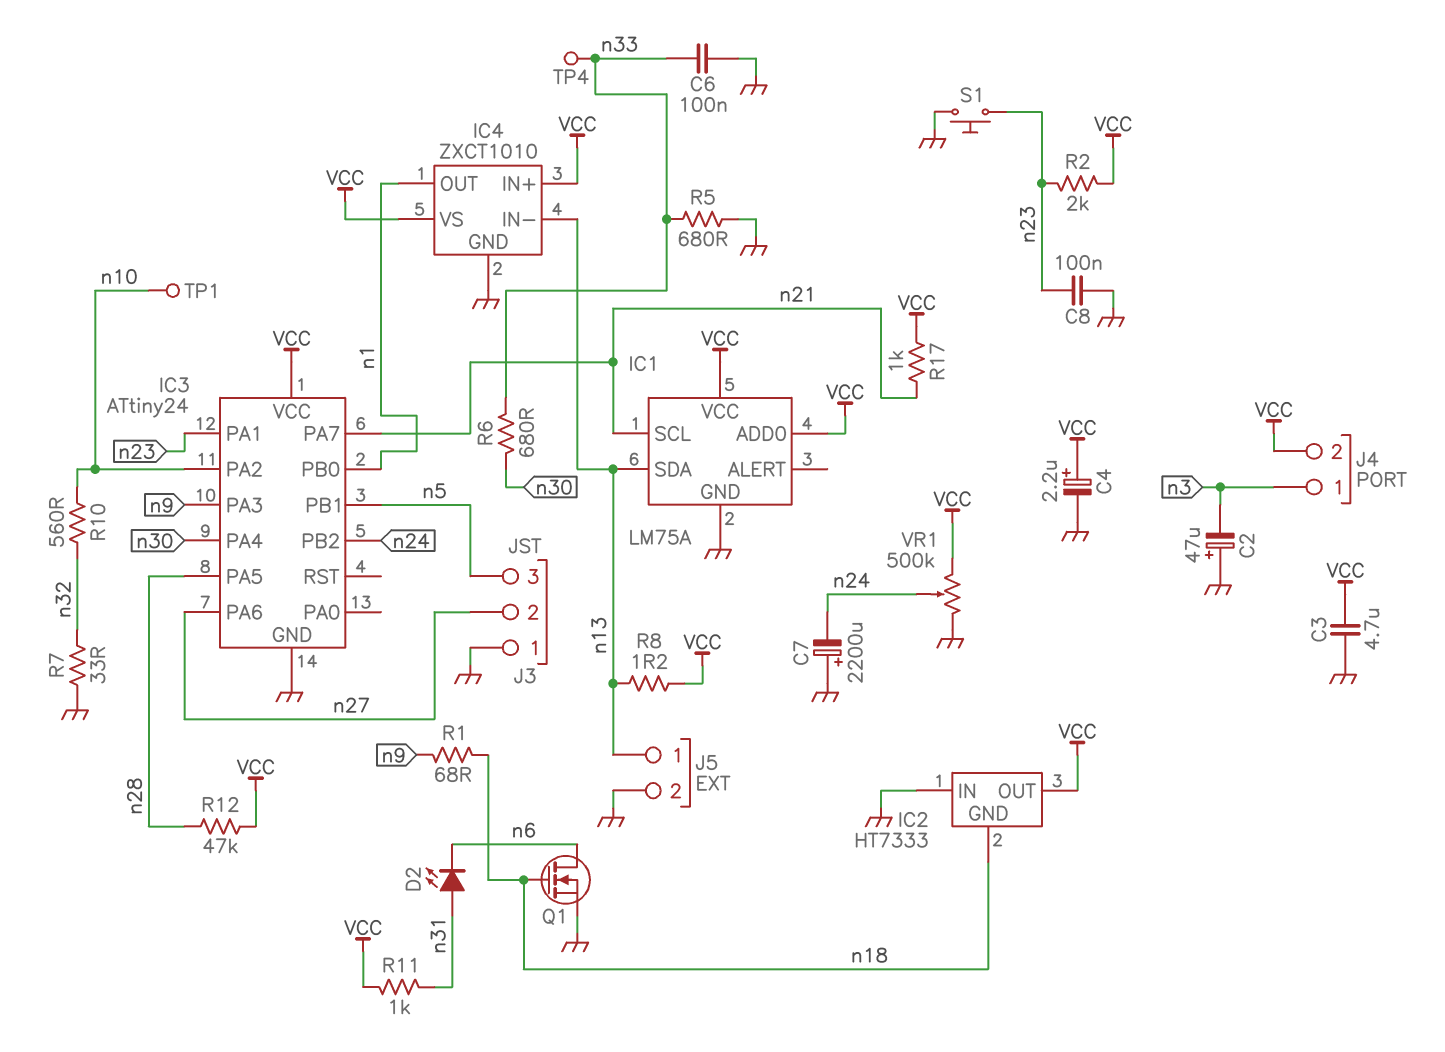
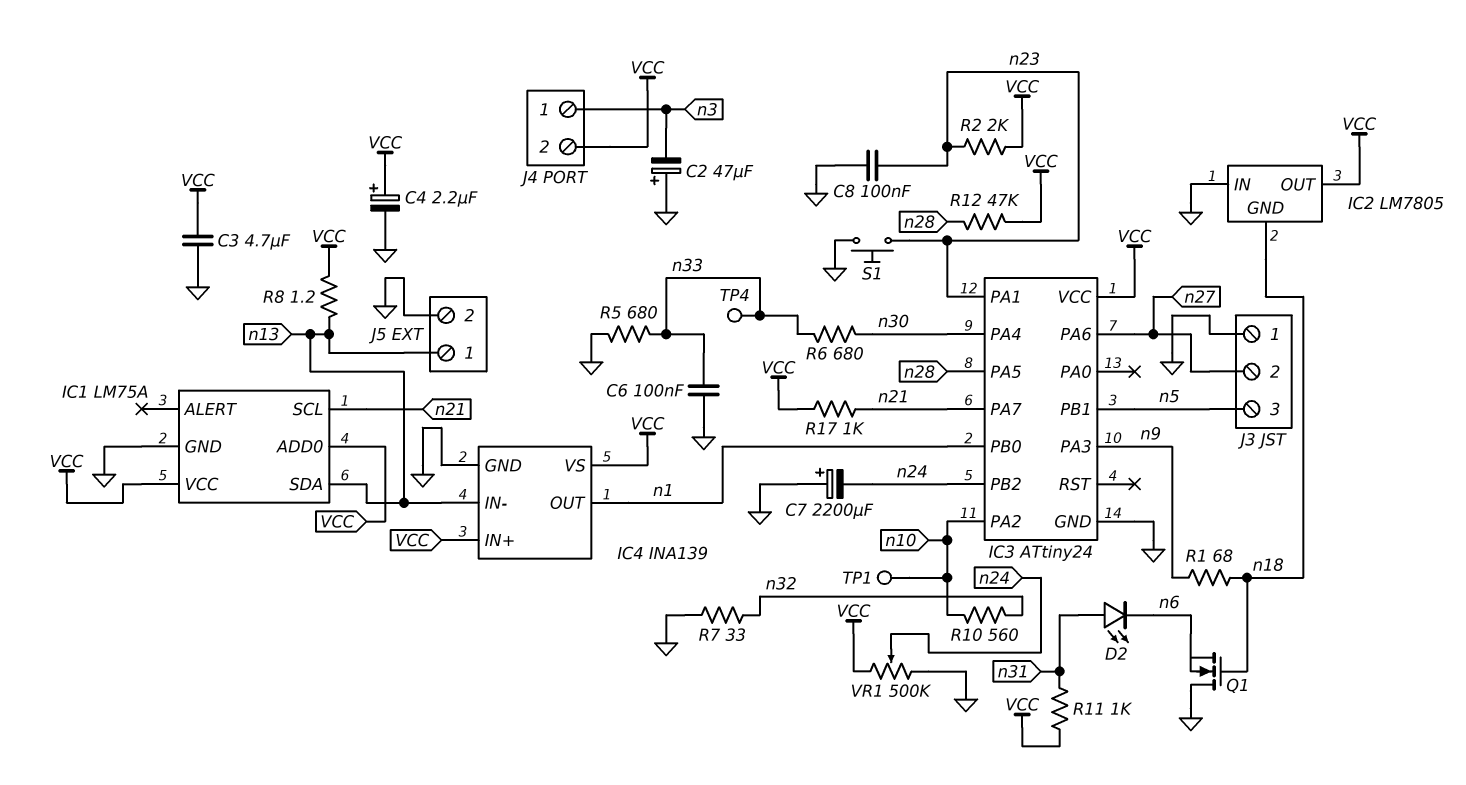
IC2: HT7333 -> LM7805
IC4: ZXCT1010 -> INA139
Q1: NMOS (G n18, D n6, S GND) -> NMOS (G n18, D GND, S n6)

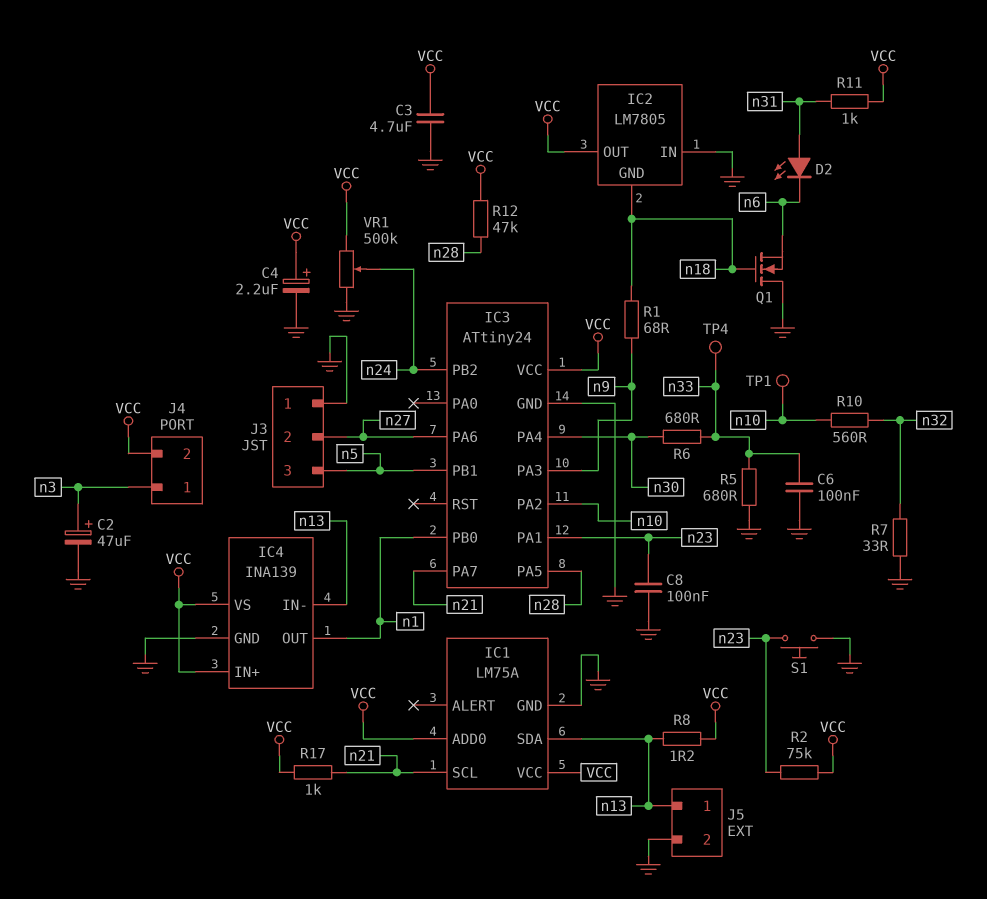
C2: 47uF (plus GND, minus n3) -> 47uF (plus n3, minus GND)
C7: 2200uF (plus GND, minus n24) -> none
R2: 2k (VCC, n23) -> 75k (VCC, n23)

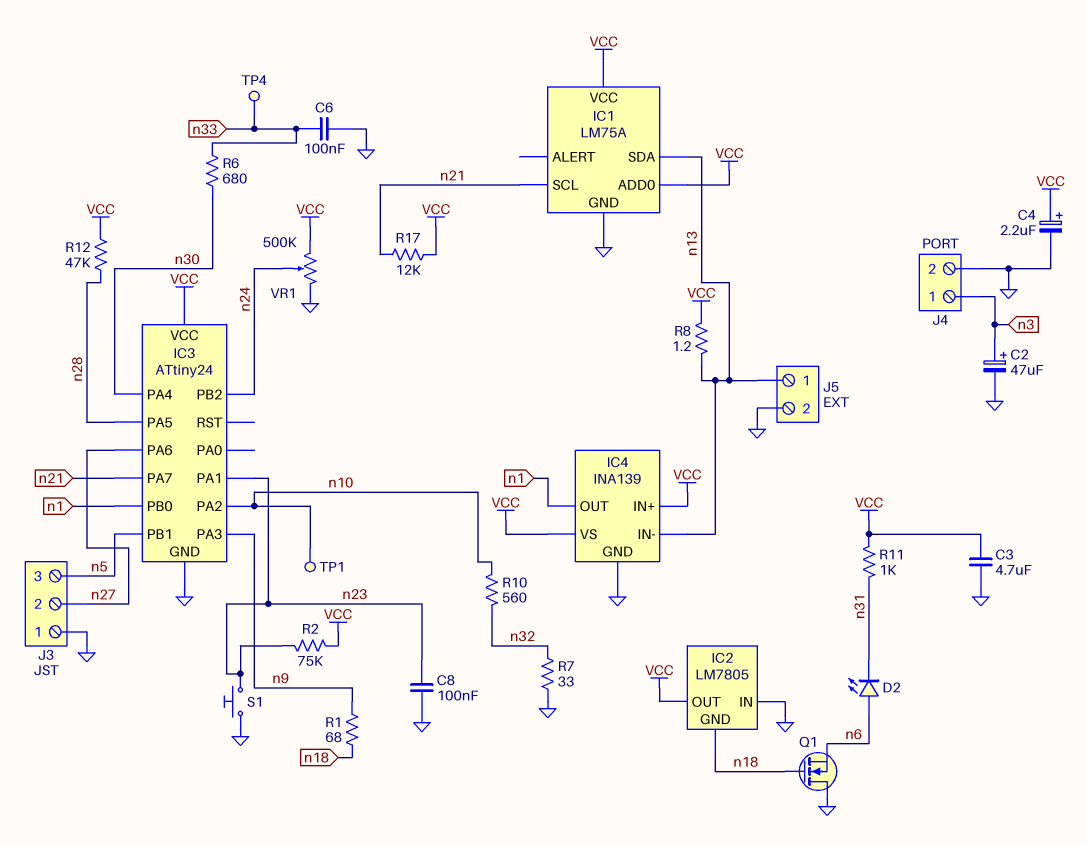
D2: LED (A n31, K n6) -> LED (A n6, K n31)
J4 pin 2: VCC -> GND
R5: 680 (GND, n33) -> none
R17: 1k (VCC, n21) -> 12k (VCC, n21)

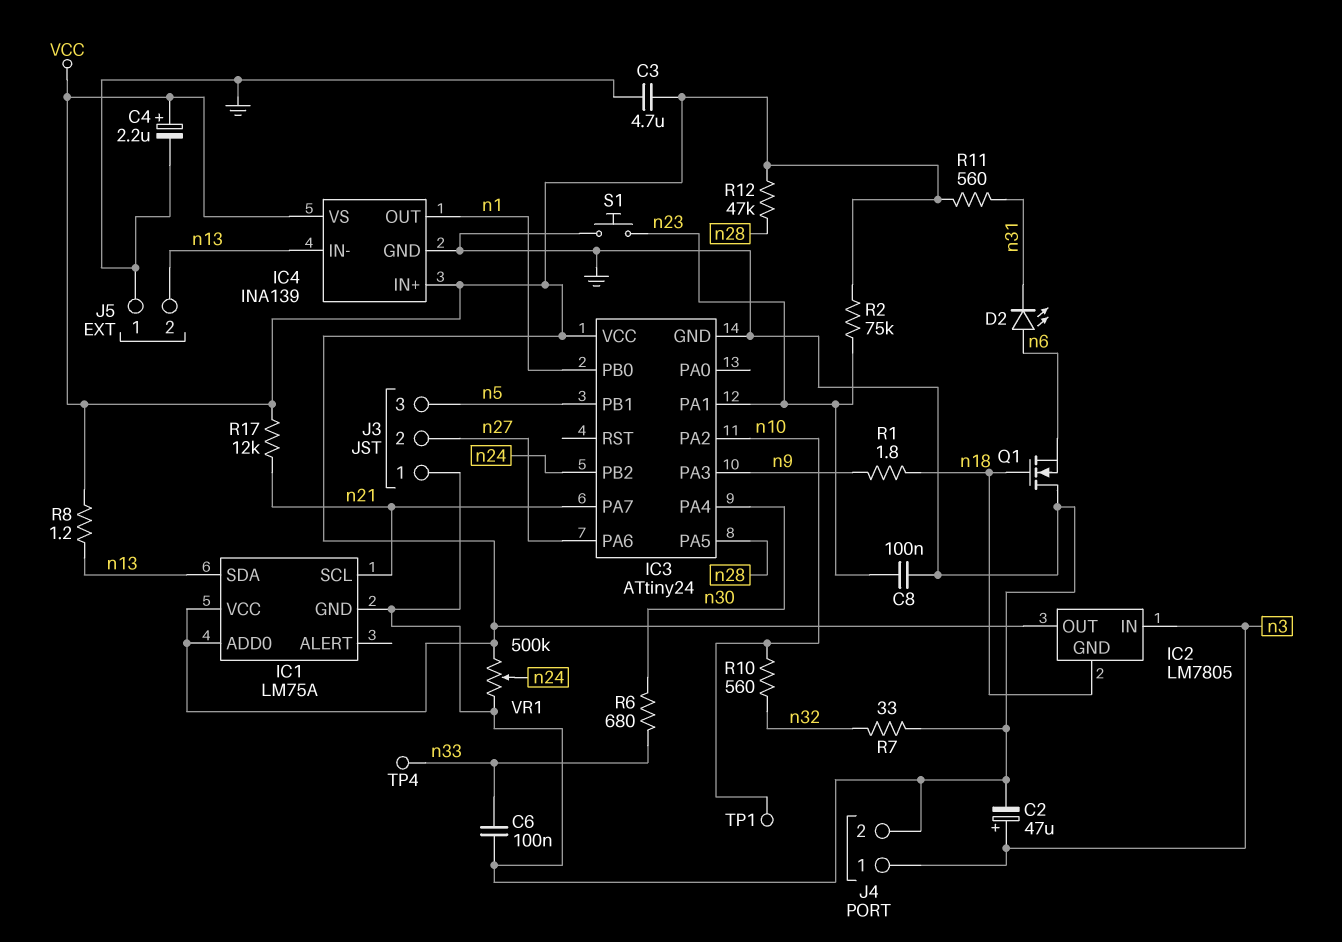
IC2 pin IN: GND -> n3
J5 pin 1: n13 -> GND
J5 pin 2: GND -> n13
R1: 68 (n9, n18) -> 1.8 (n9, n18)
R11: 1k (VCC, n31) -> 560 (VCC, n31)

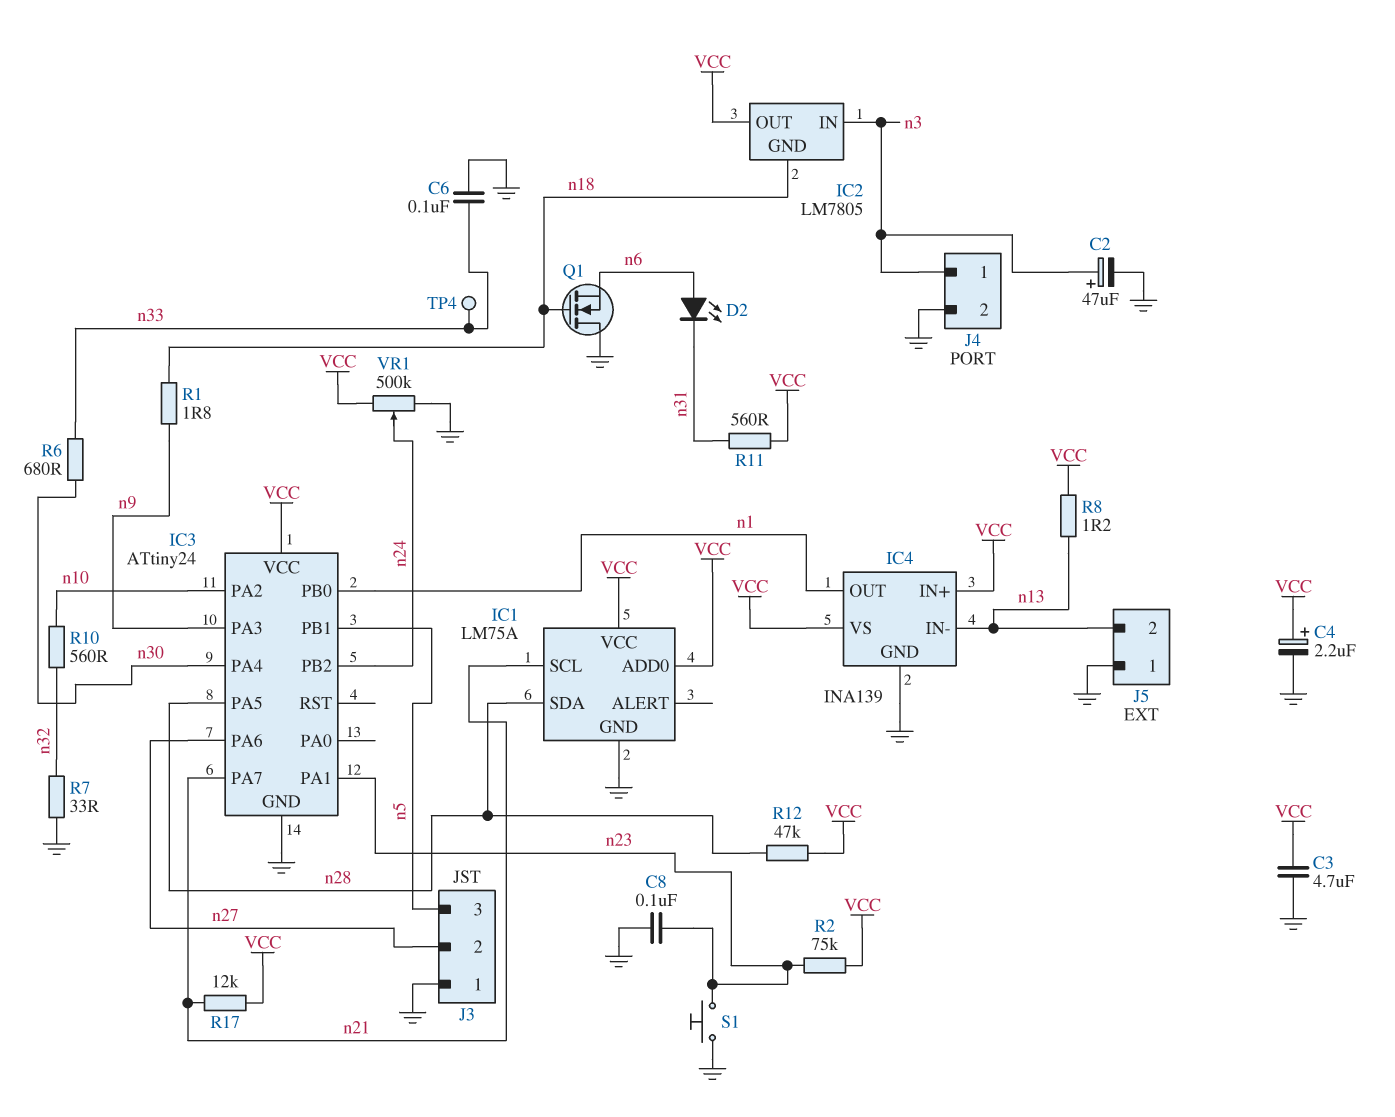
IC1 pin SDA: n13 -> n28
TP1: test point (n10) -> none

